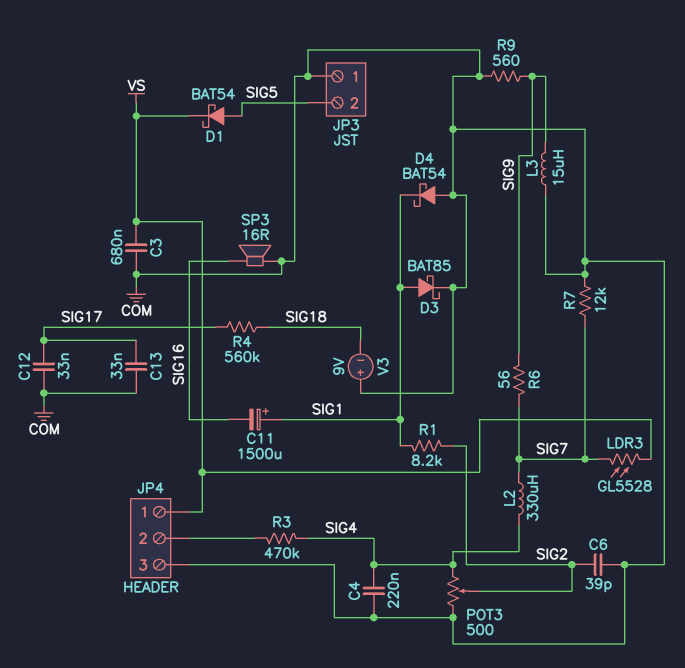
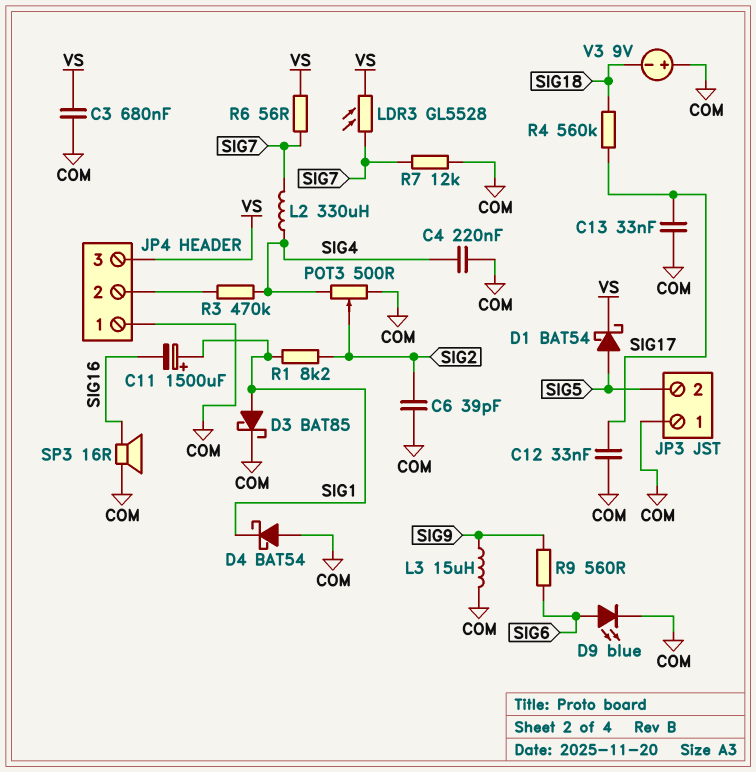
D9: none -> LED blue (A SIG6, K COM)
JP4 pin 1: VS -> COM
JP4 pin 3: COM -> VS
R6: 56 (SIG7, SIG9) -> 56 (SIG7, VS)
R9: 560 (COM, SIG9) -> 560 (SIG6, SIG9)

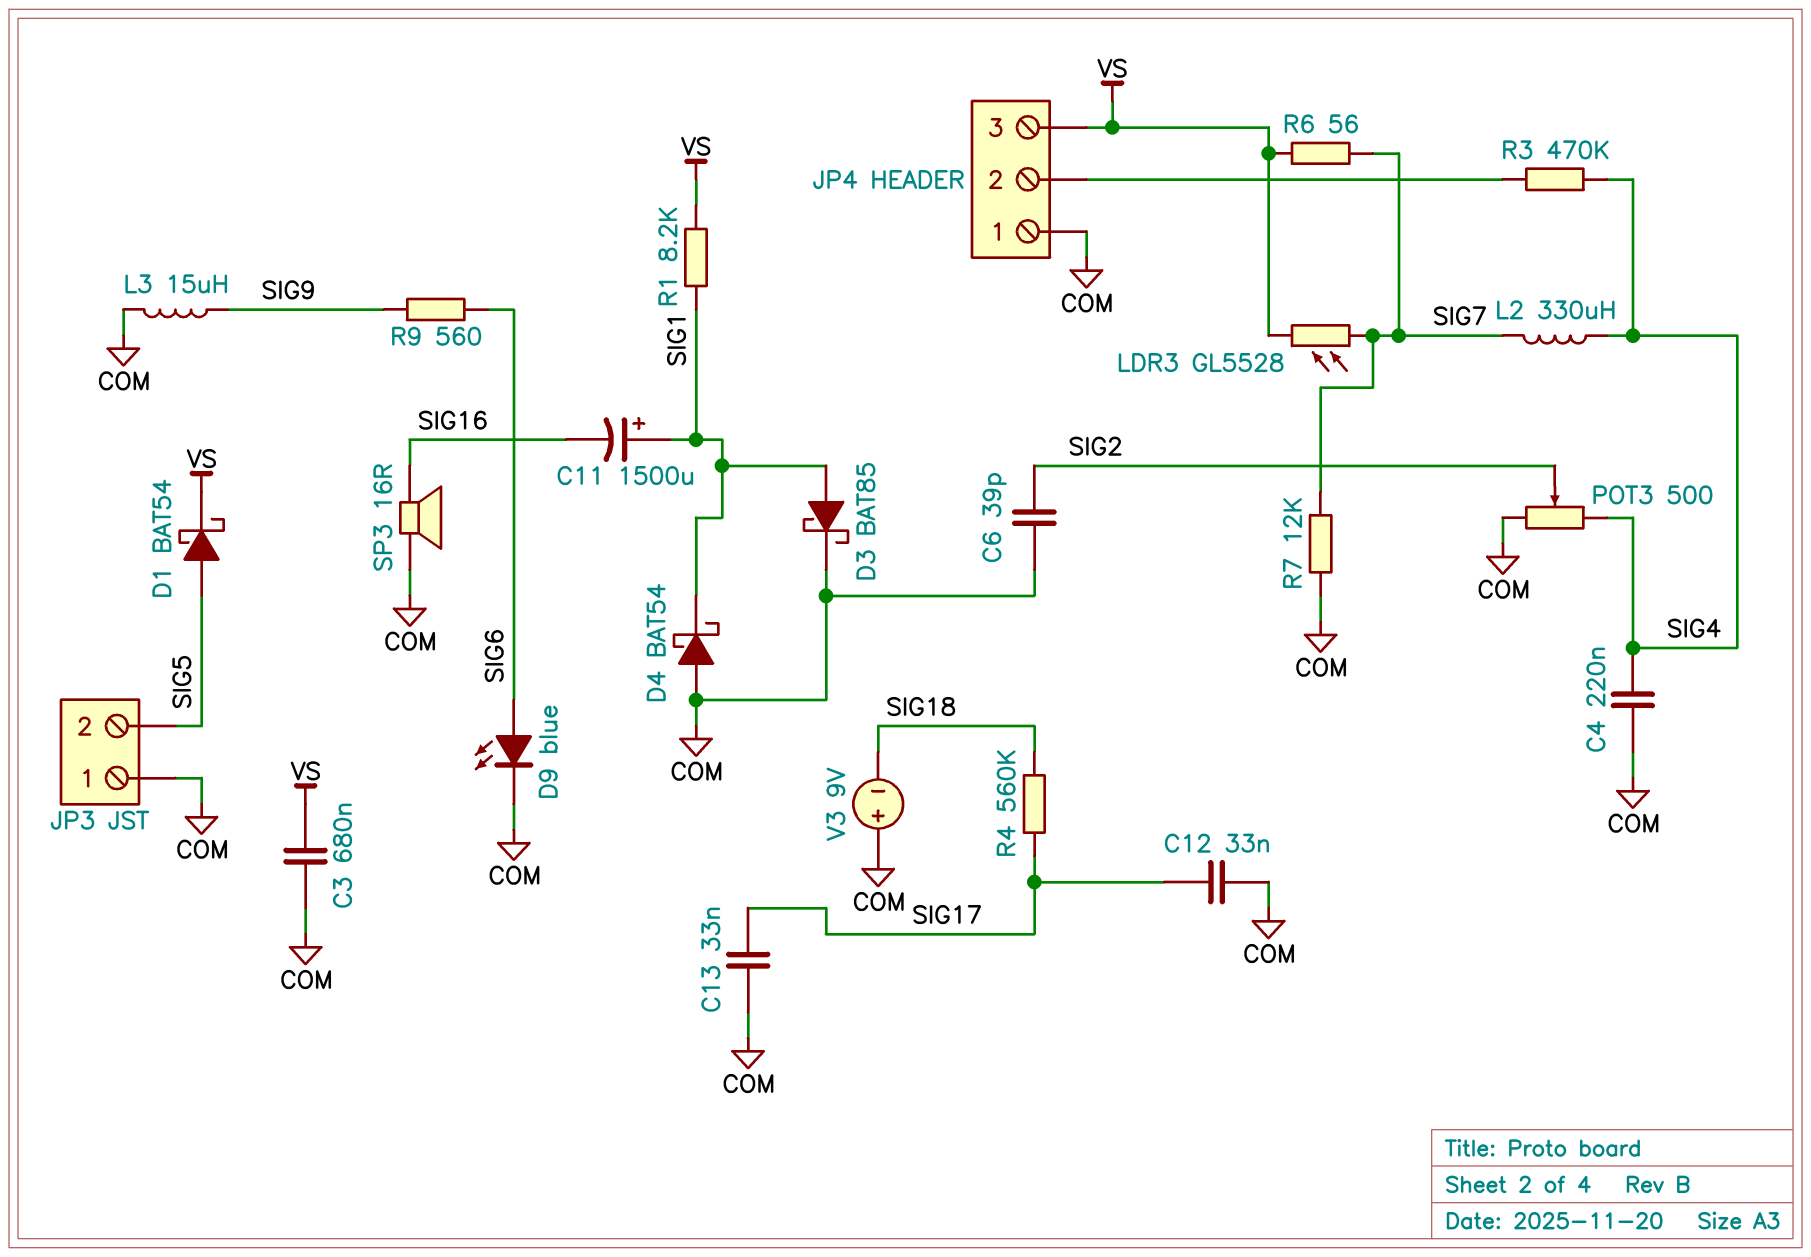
R1: 8.2k (SIG1, SIG2) -> 8.2k (SIG1, VS)

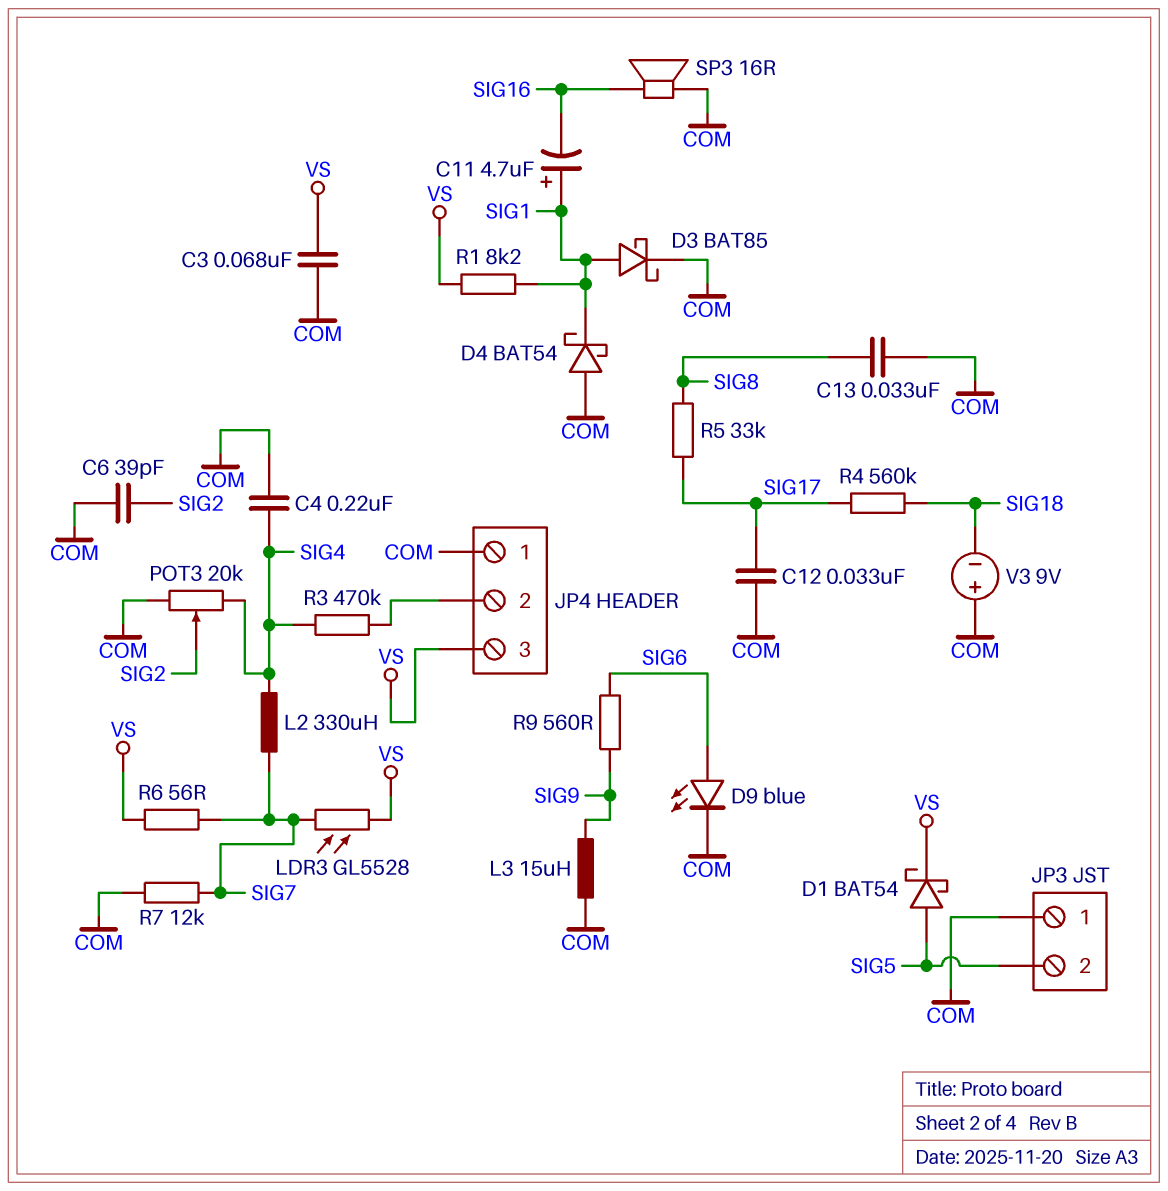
C3: 680nF (COM, VS) -> 68nF (COM, VS)
C11: 1500uF (plus SIG1, minus SIG16) -> 4.7uF (plus SIG1, minus SIG16)
C13: 33nF (COM, SIG17) -> 33nF (COM, SIG8)
POT3: 500 (COM, SIG4, wiper SIG2) -> 20k (COM, SIG4, wiper SIG2)
R5: none -> 33k (SIG8, SIG17)

